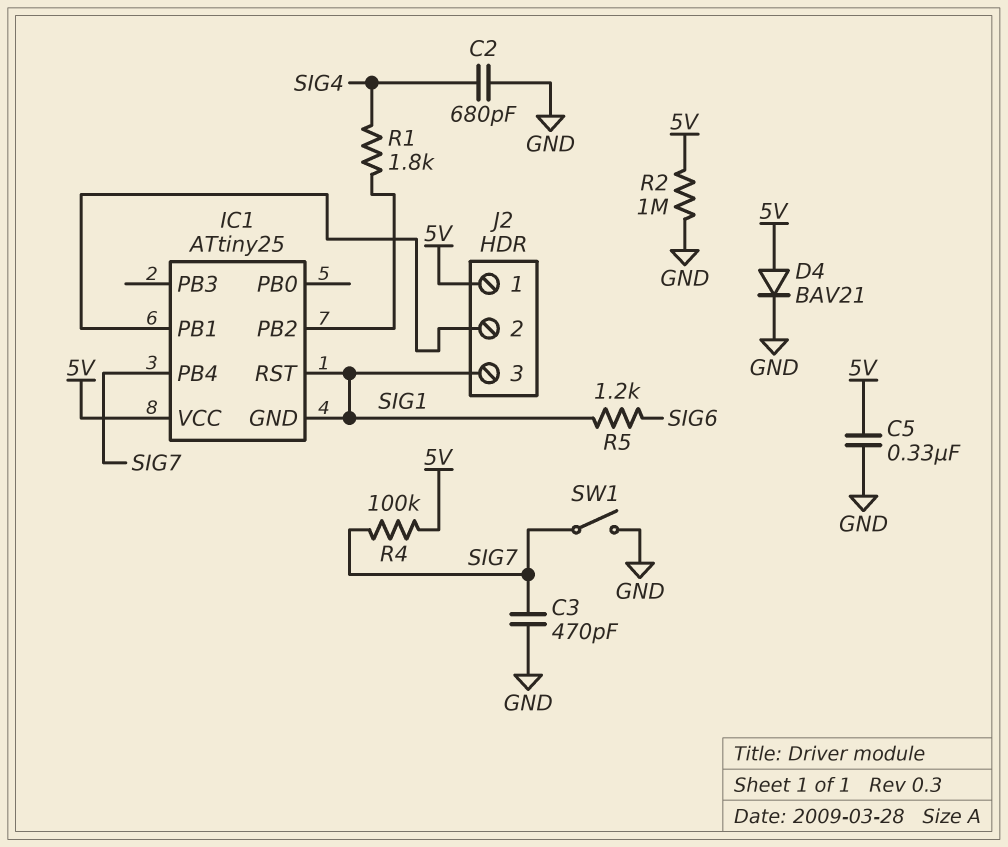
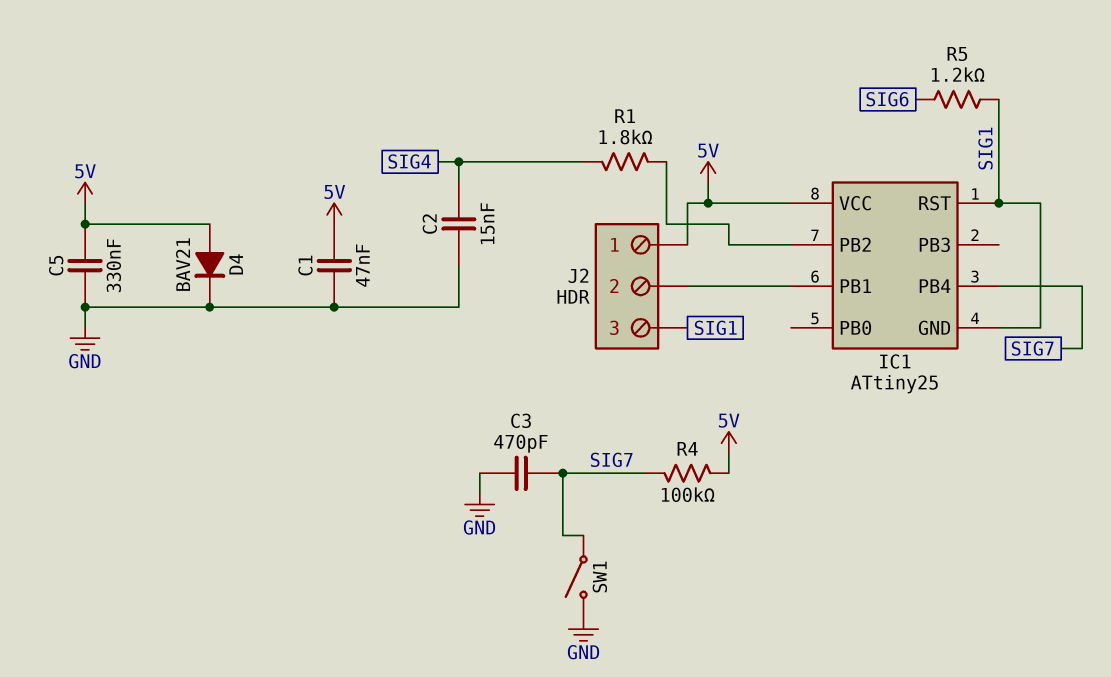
C1: none -> 47nF (5V, GND)
C2: 680pF (GND, SIG4) -> 15nF (GND, SIG4)
R2: 1M (5V, GND) -> none

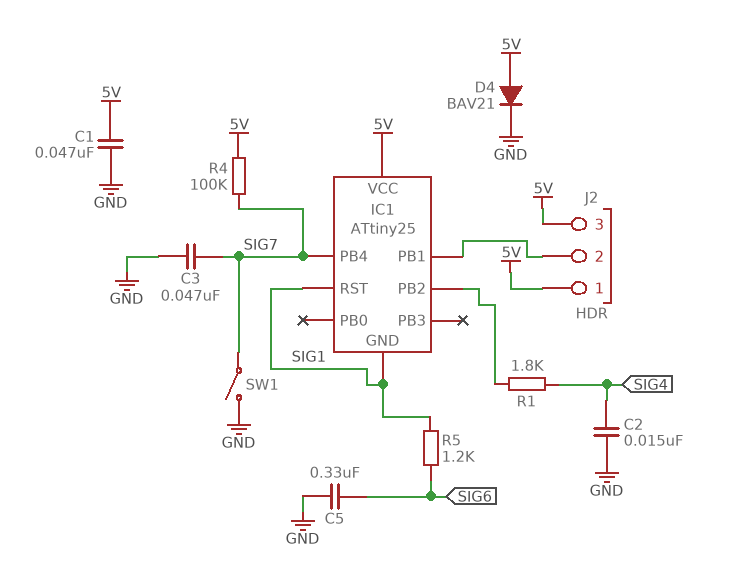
C3: 470pF (GND, SIG7) -> 47nF (GND, SIG7)
C5: 330nF (5V, GND) -> 330nF (GND, SIG6)
J2 pin 3: SIG1 -> 5V

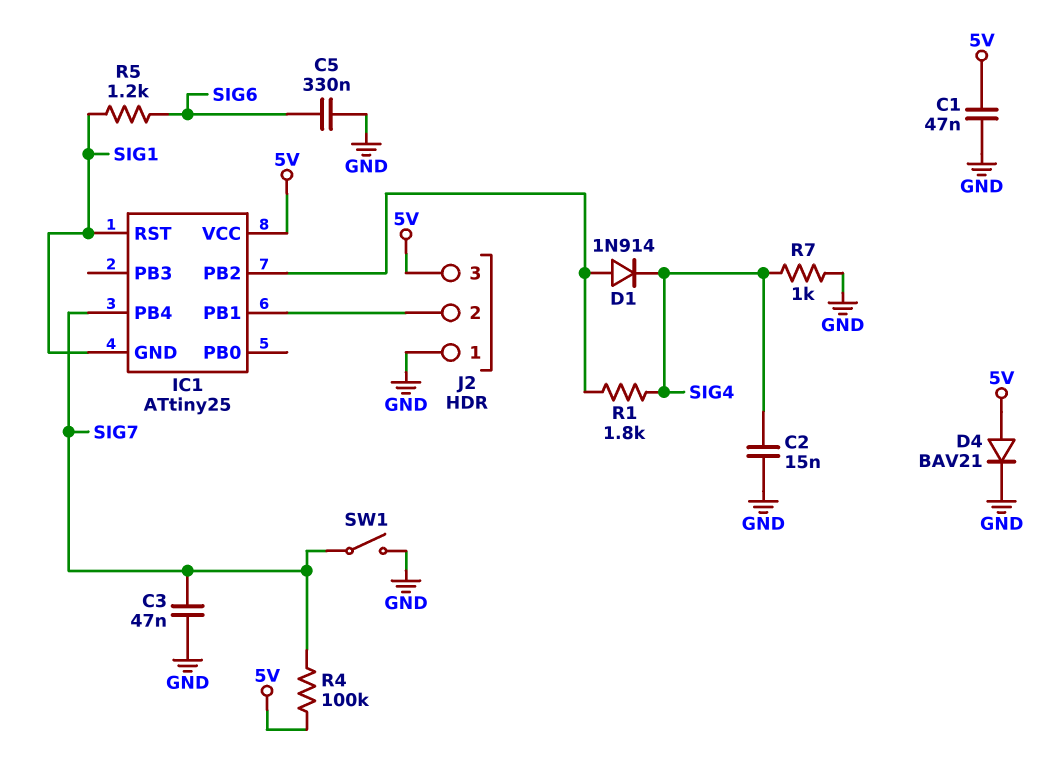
D1: none -> diode 1N914 (A IC1/PB2, K SIG4)
J2 pin 1: 5V -> GND
R7: none -> 1k (GND, SIG4)

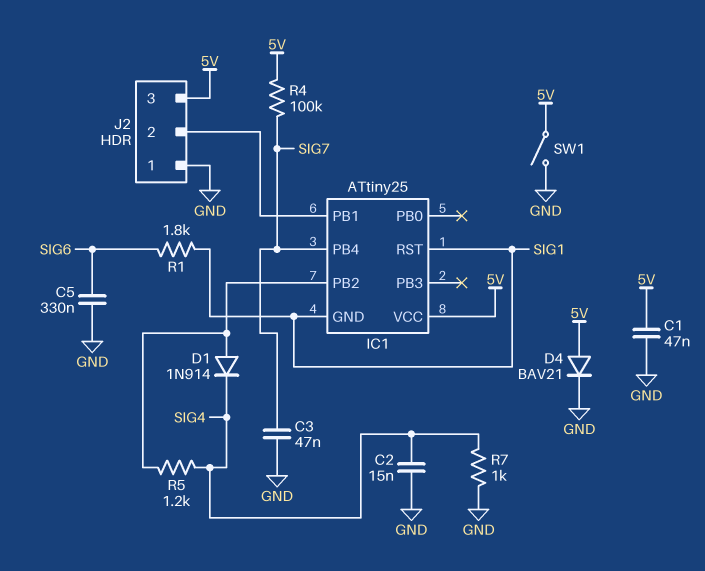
R1: 1.8k (IC1/PB2, SIG4) -> 1.8k (SIG1, SIG6)
R5: 1.2k (SIG1, SIG6) -> 1.2k (IC1/PB2, SIG4)
SW1: switch (GND, SIG7) -> switch (5V, GND)

